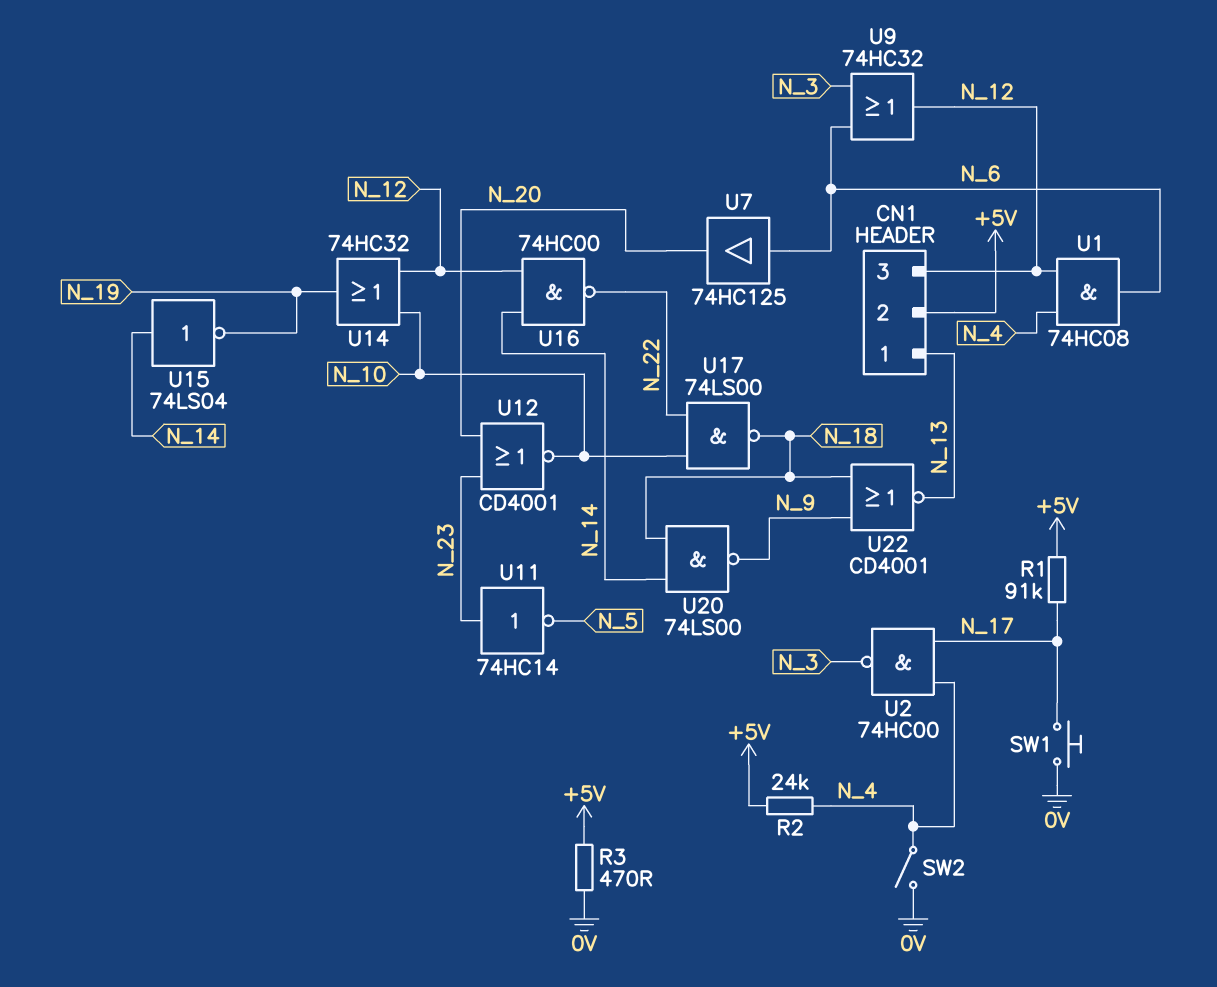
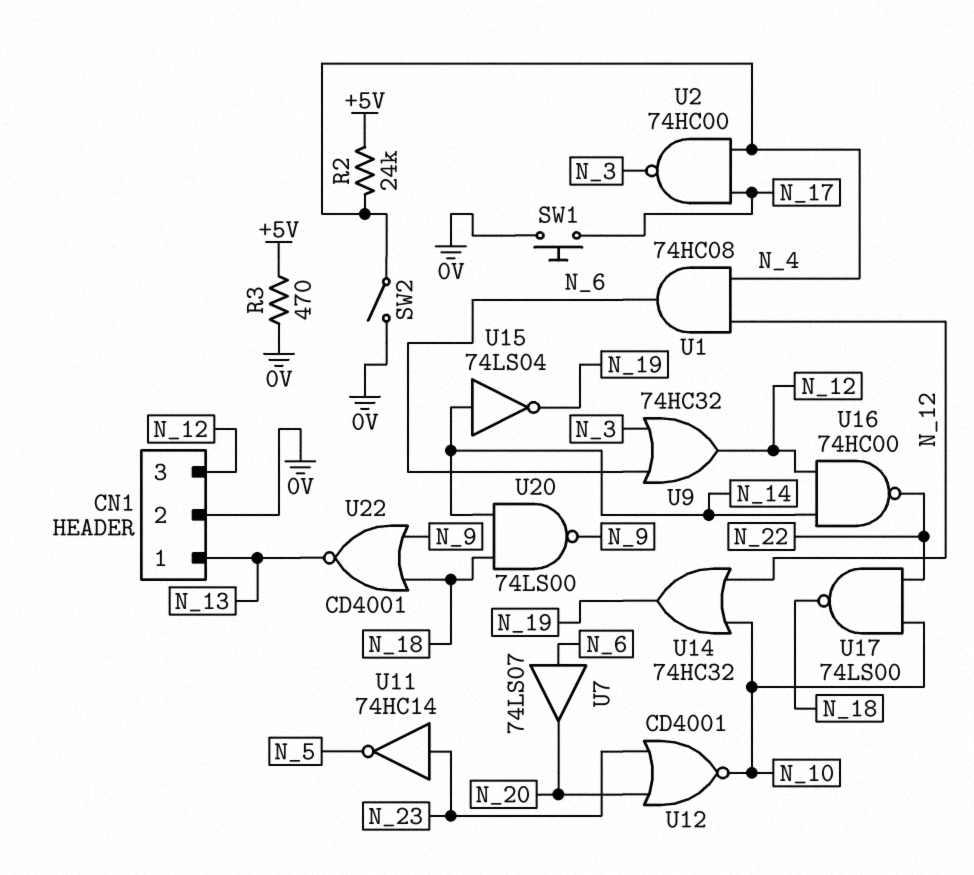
CN1 pin 2: +5V -> 0V
R1: 91k (+5V, N_17) -> none
U7: buffer 74HC125 (in N_6, out N_20) -> buffer 74LS07 (in N_6, out N_20)

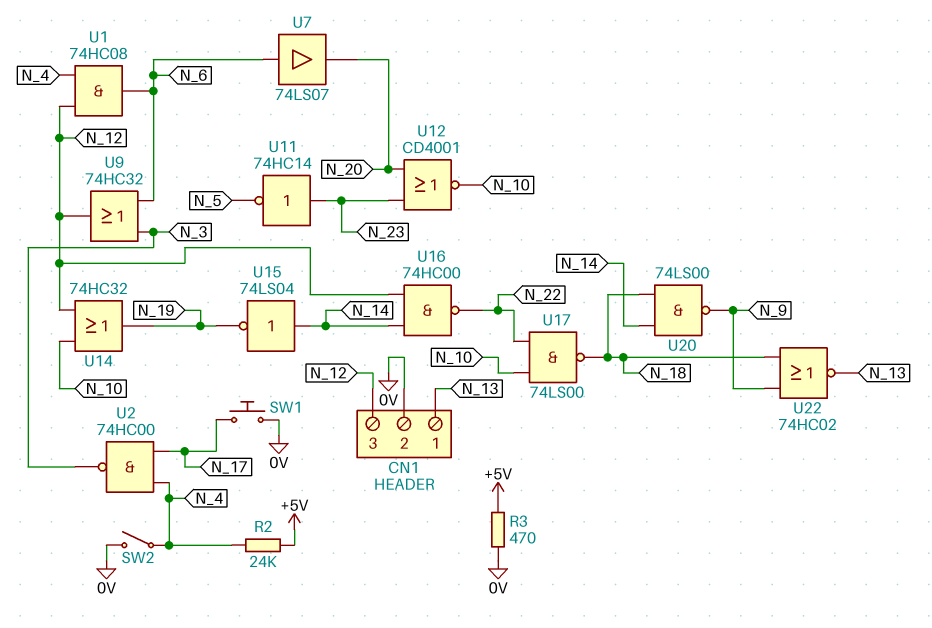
U22: NOR CD4001 (in N_9, in N_18, out N_13) -> NOR 74HC02 (in N_9, in N_18, out N_13)

